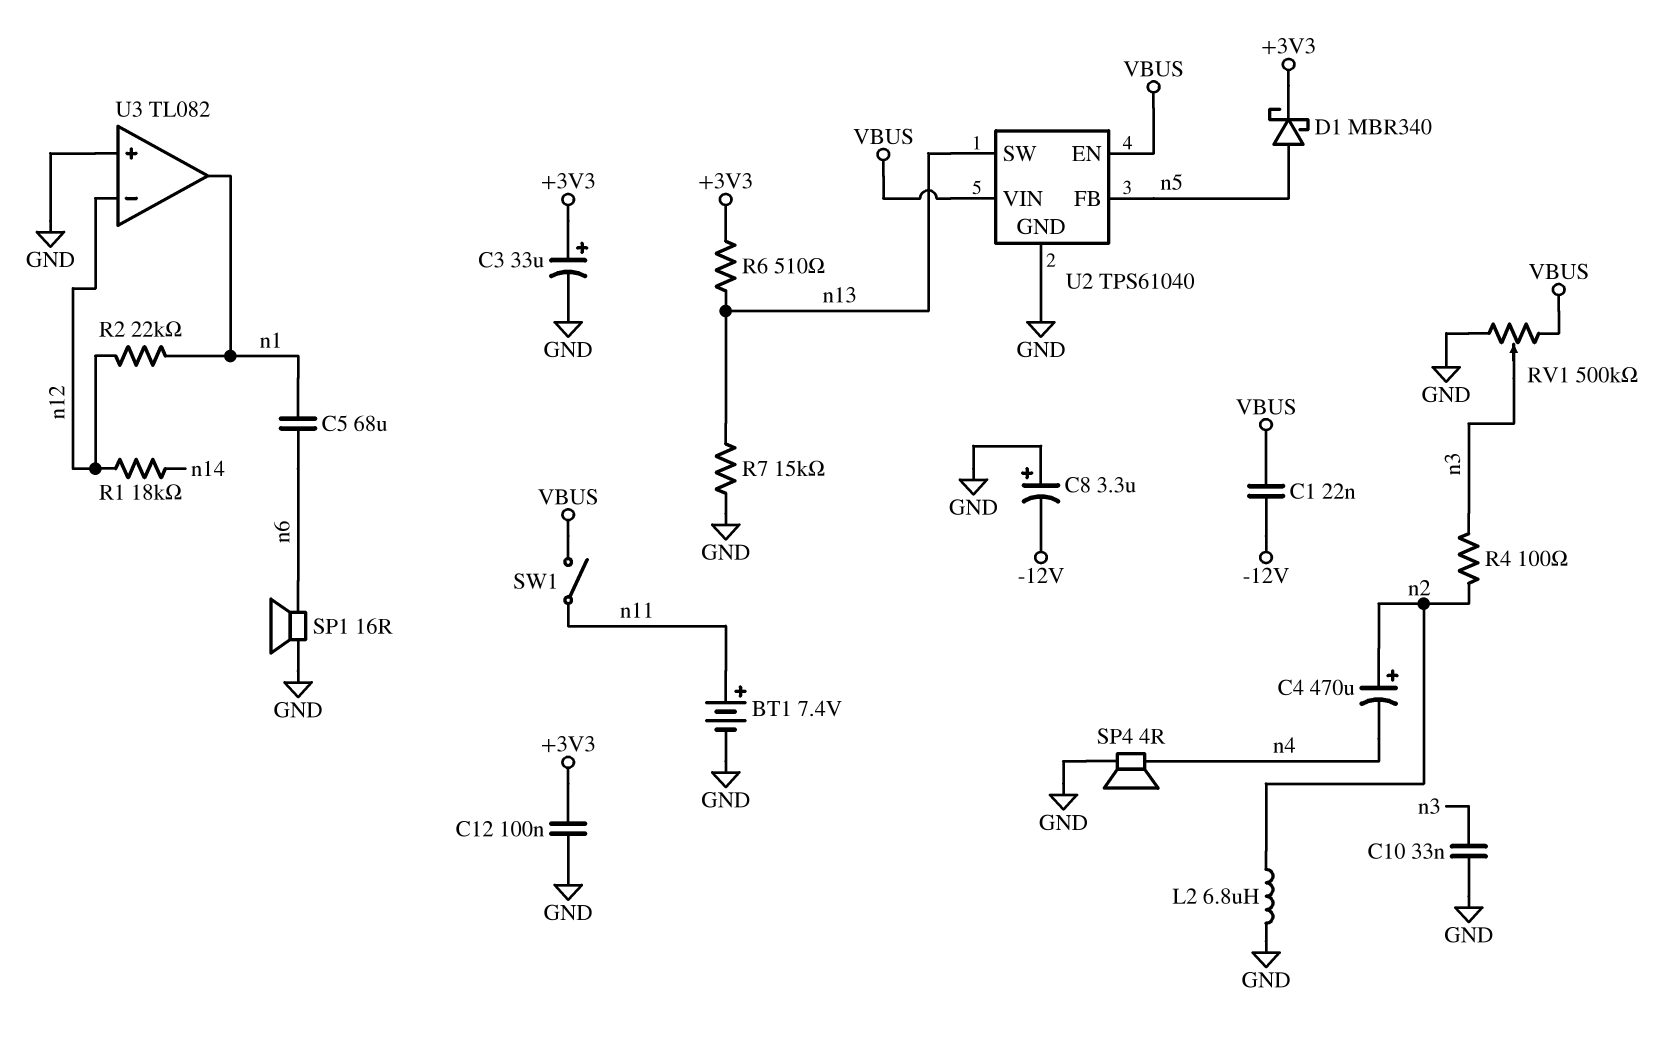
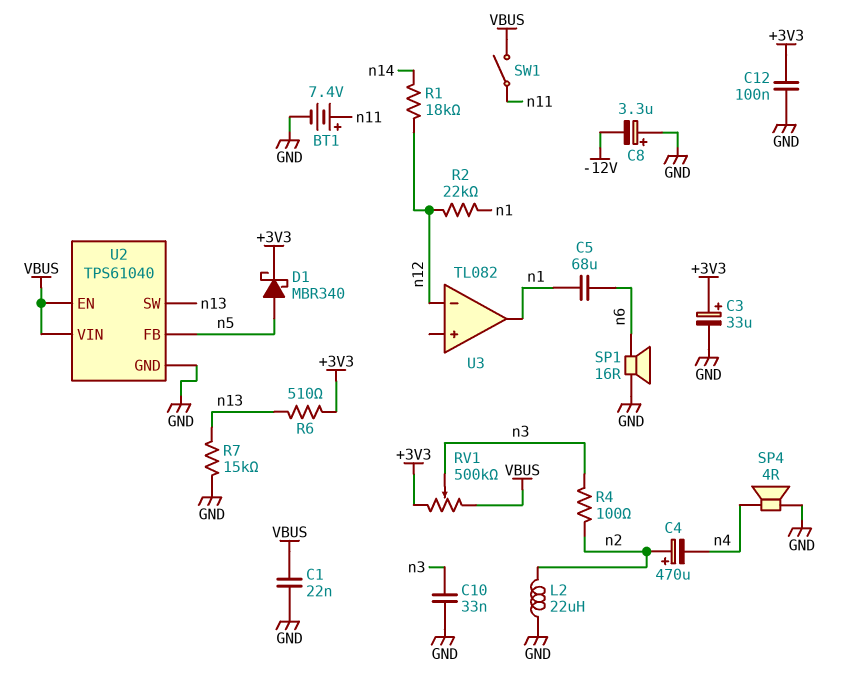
C1: 22nF (-12V, VBUS) -> 22nF (GND, VBUS)
L2: 6.8uH (GND, n2) -> 22uH (GND, n2)
RV1: 500k (GND, VBUS, wiper n3) -> 500k (+3V3, VBUS, wiper n3)
U3 pin in+: GND -> none

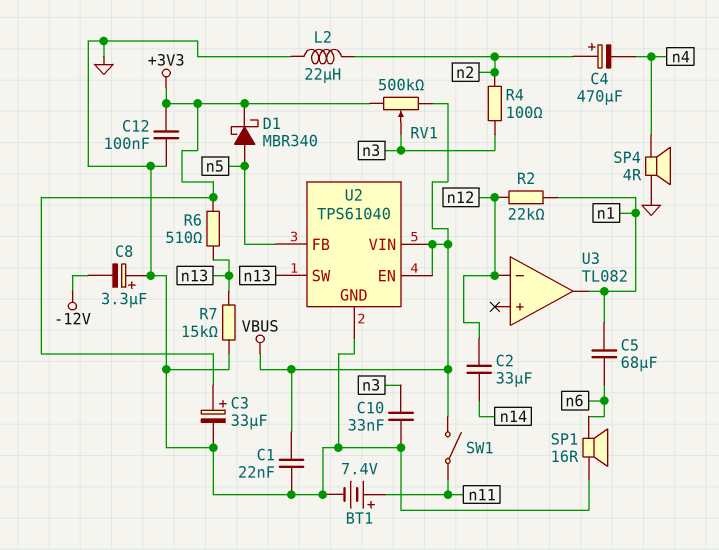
C2: none -> 33uF (n12, n14)
R1: 18k (n12, n14) -> none

